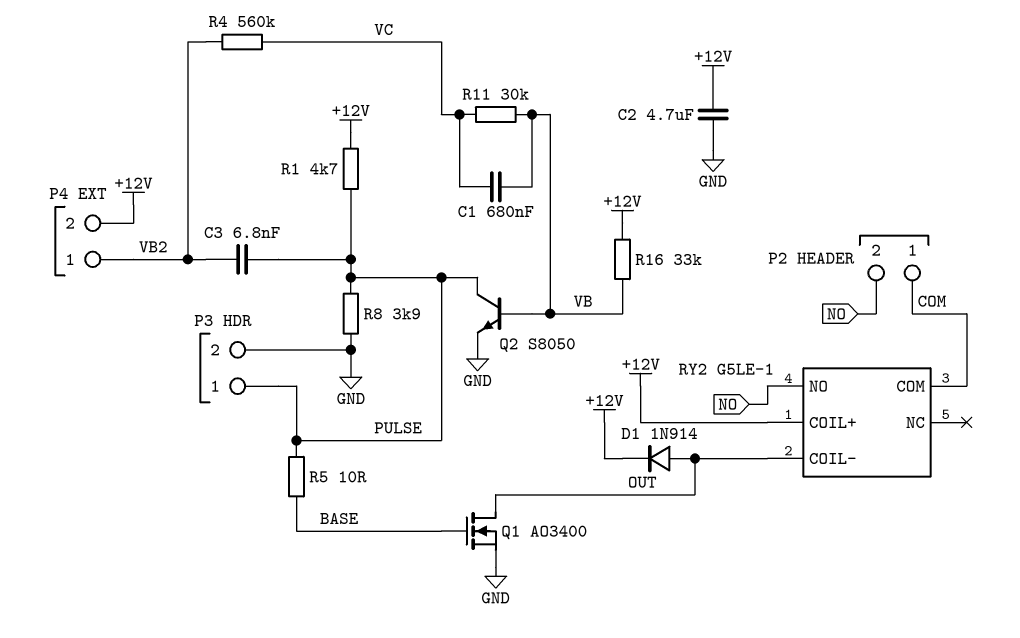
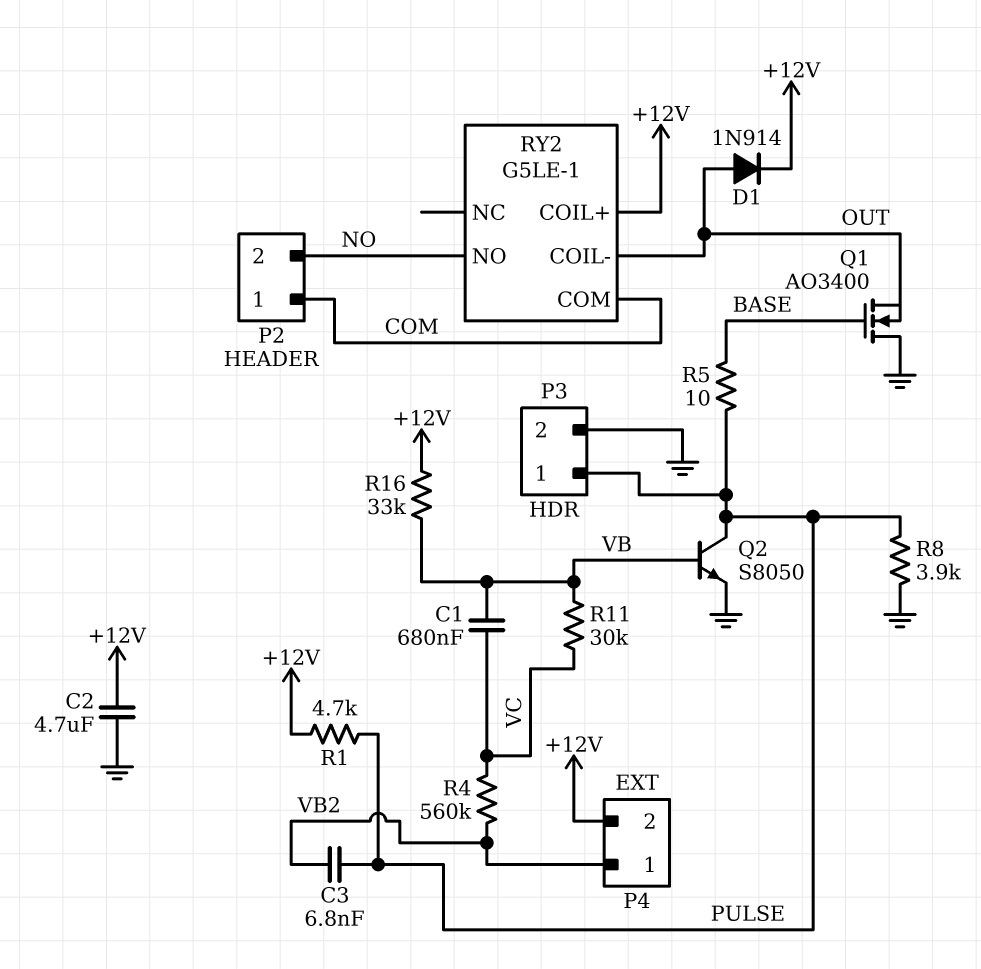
Q1: NMOS AO3400 (G BASE, D OUT, S GND) -> NMOS AO3400 (G BASE, D GND, S OUT)

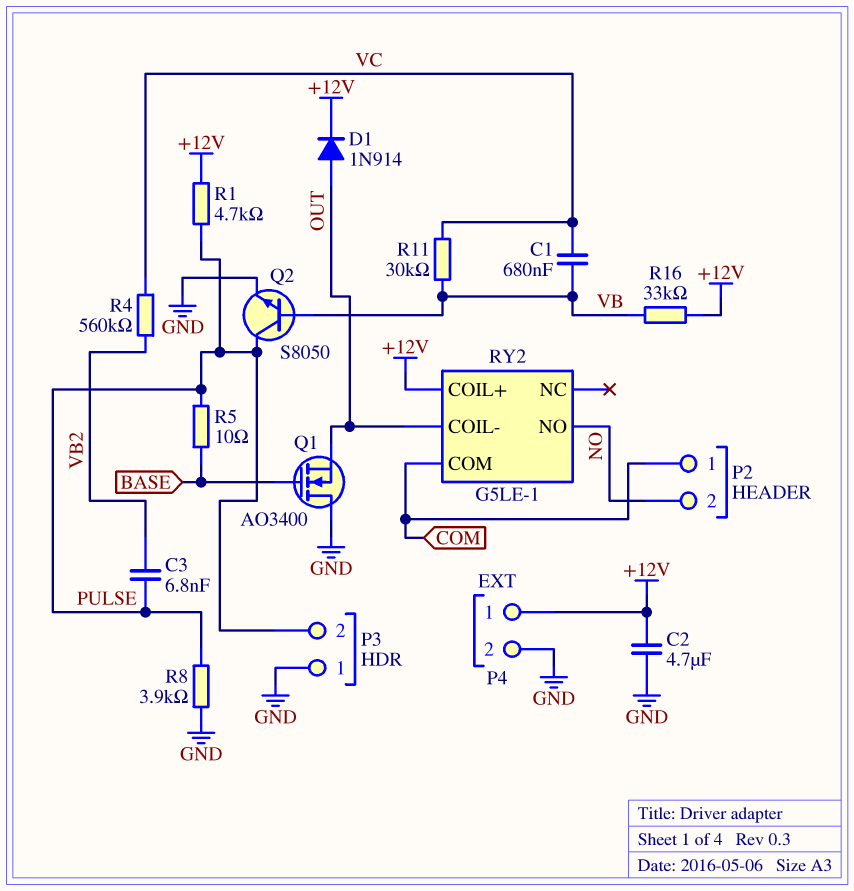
P3 pin 1: PULSE -> GND
P3 pin 2: GND -> PULSE
P4 pin 1: VB2 -> +12V
P4 pin 2: +12V -> GND

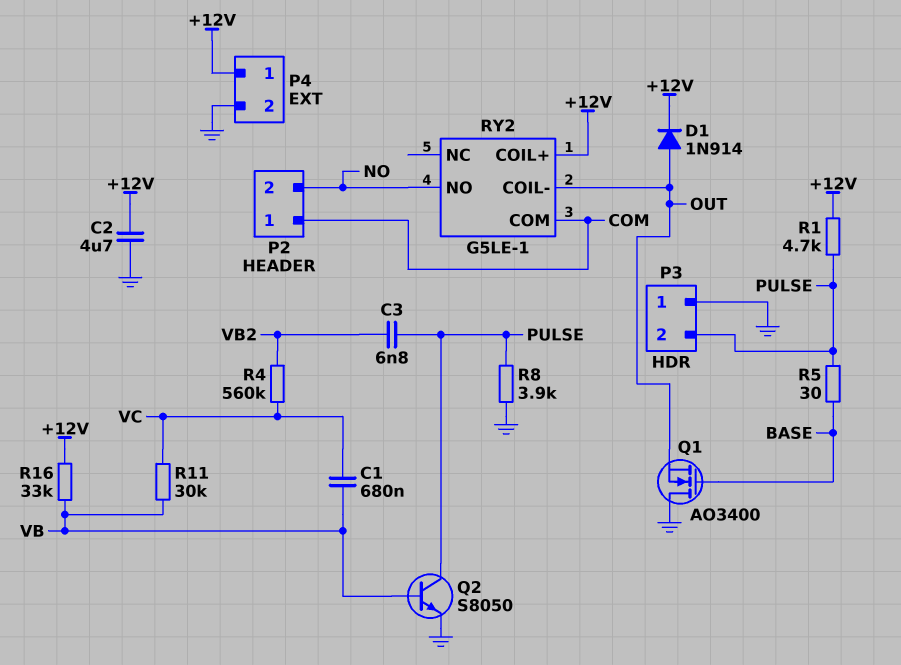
R5: 10 (BASE, PULSE) -> 30 (BASE, PULSE)

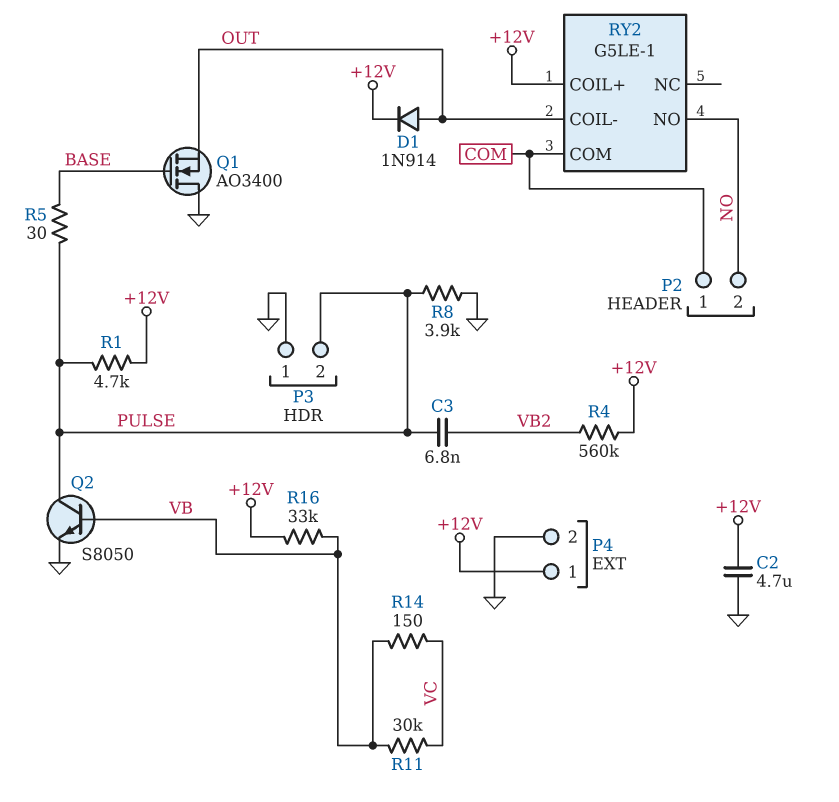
C1: 680nF (VB, VC) -> none
R4: 560k (VB2, VC) -> 560k (+12V, VB2)
R14: none -> 150 (VB, VC)

